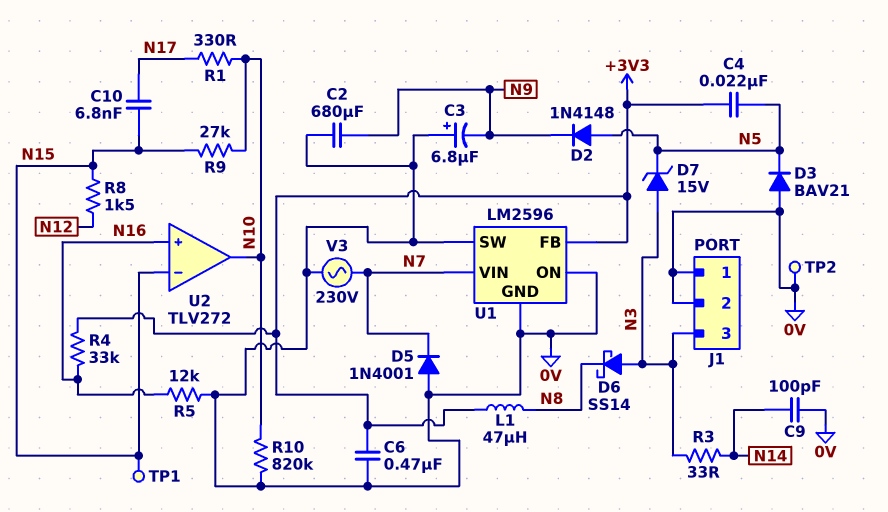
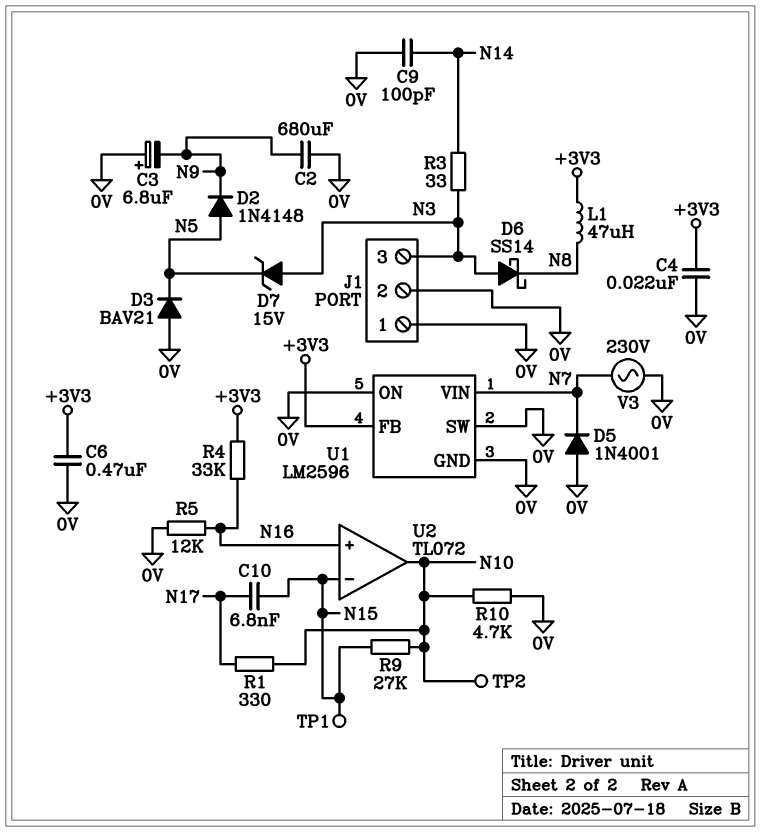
C4: 22nF (+3V3, N5) -> 22nF (+3V3, 0V)
R8: 1.5k (N12, N15) -> none
R10: 820k (0V, N10) -> 4.7k (0V, N10)
TP2: test point (0V) -> test point (N10)
U2: TLV272 -> TL072

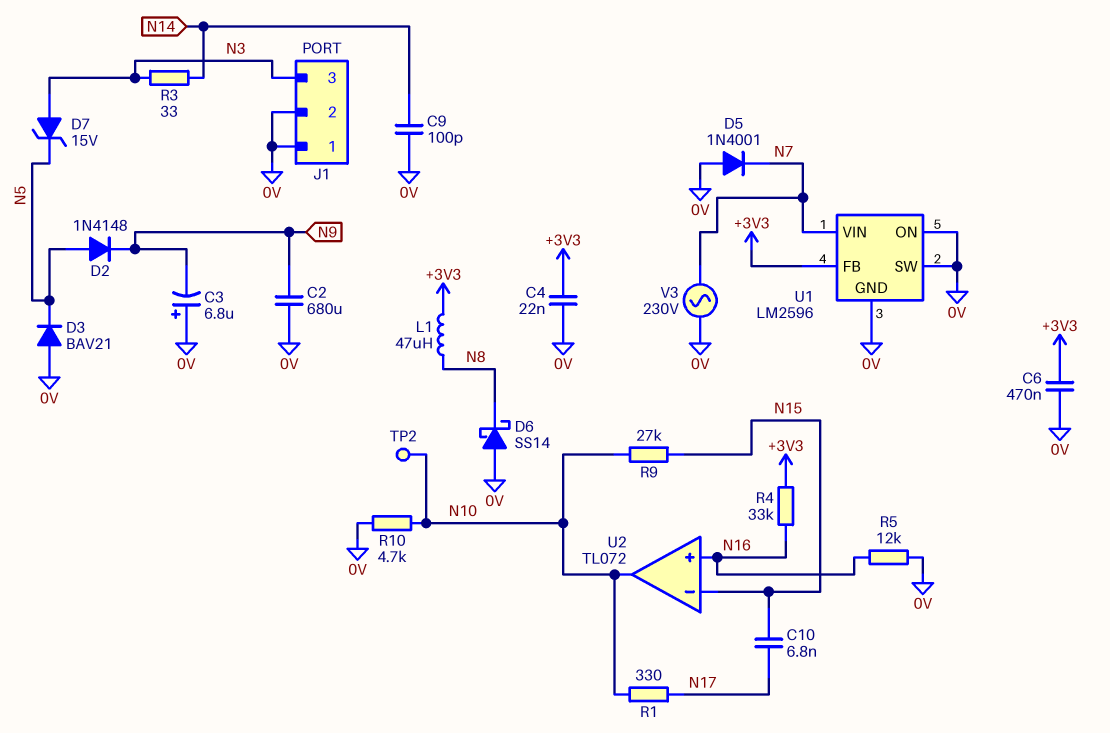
D6: schottky SS14 (A N3, K N8) -> schottky SS14 (A 0V, K N8)
TP1: test point (N15) -> none

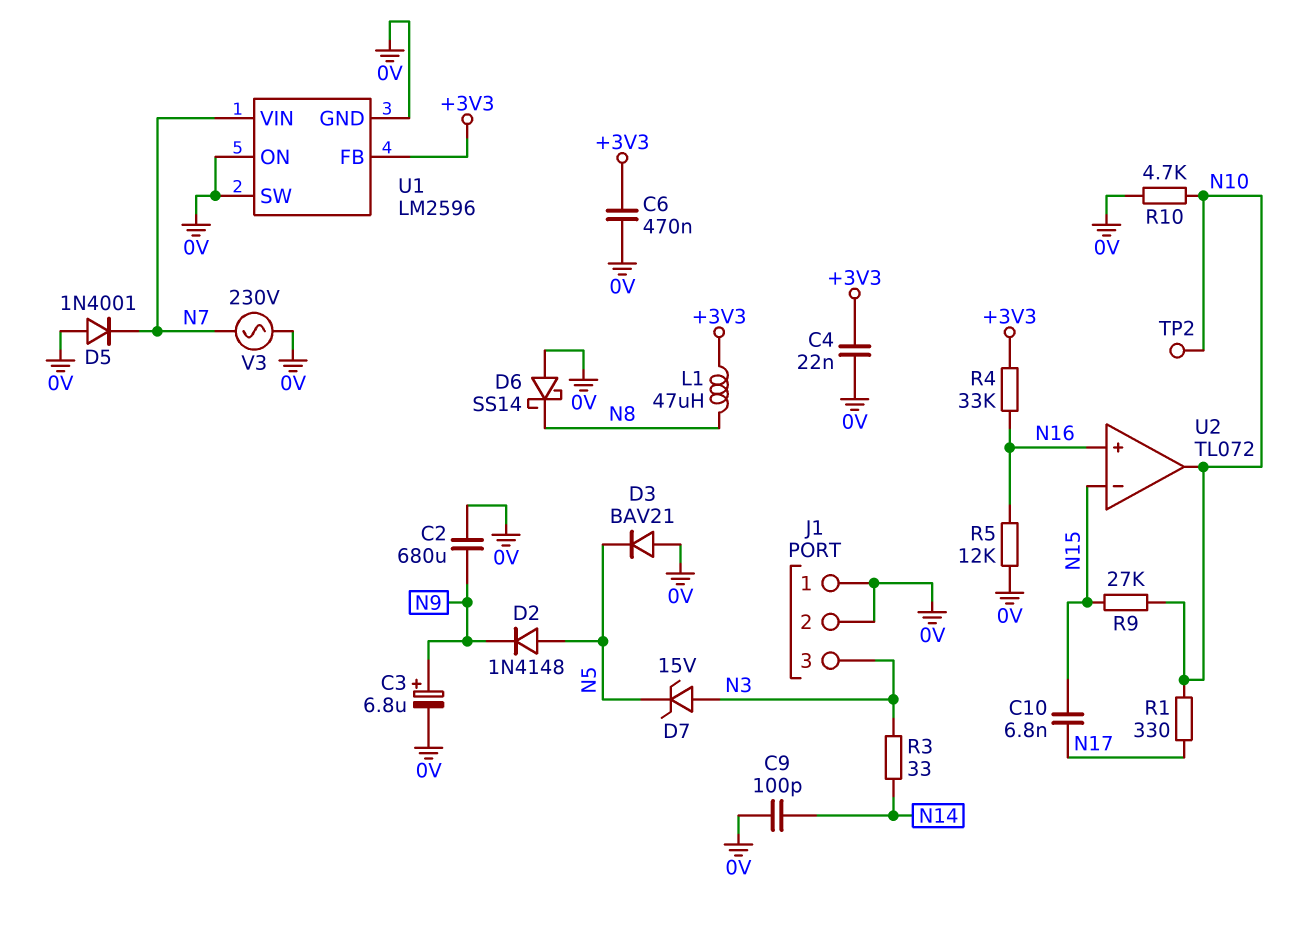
C3: 6.8uF (plus 0V, minus N9) -> 6.8uF (plus N9, minus 0V)

